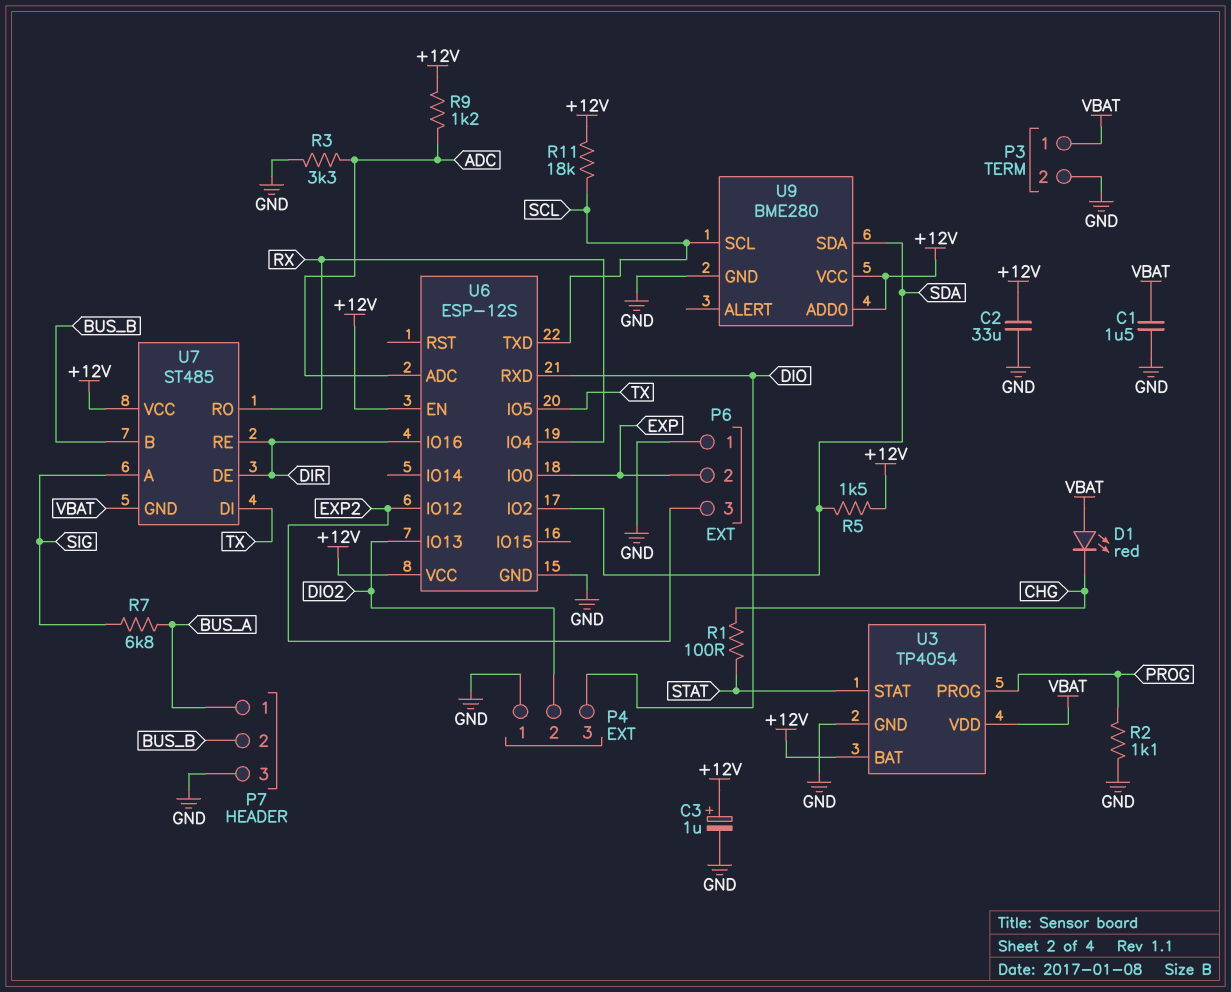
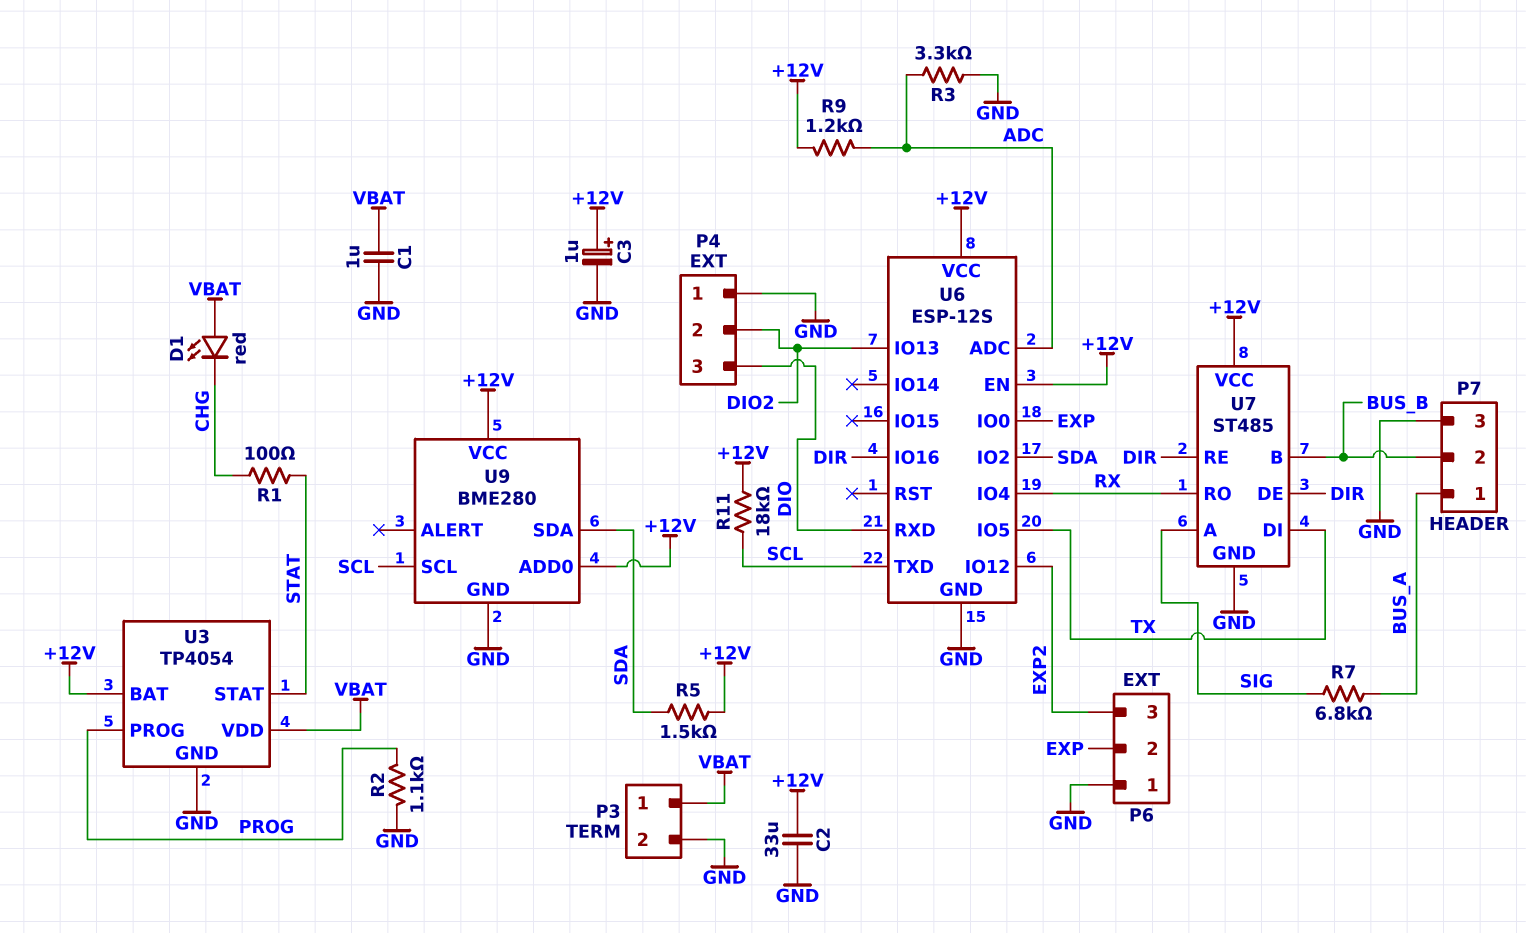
C1: 1.5uF (GND, VBAT) -> 1uF (GND, VBAT)
U7 pin GND: VBAT -> GND

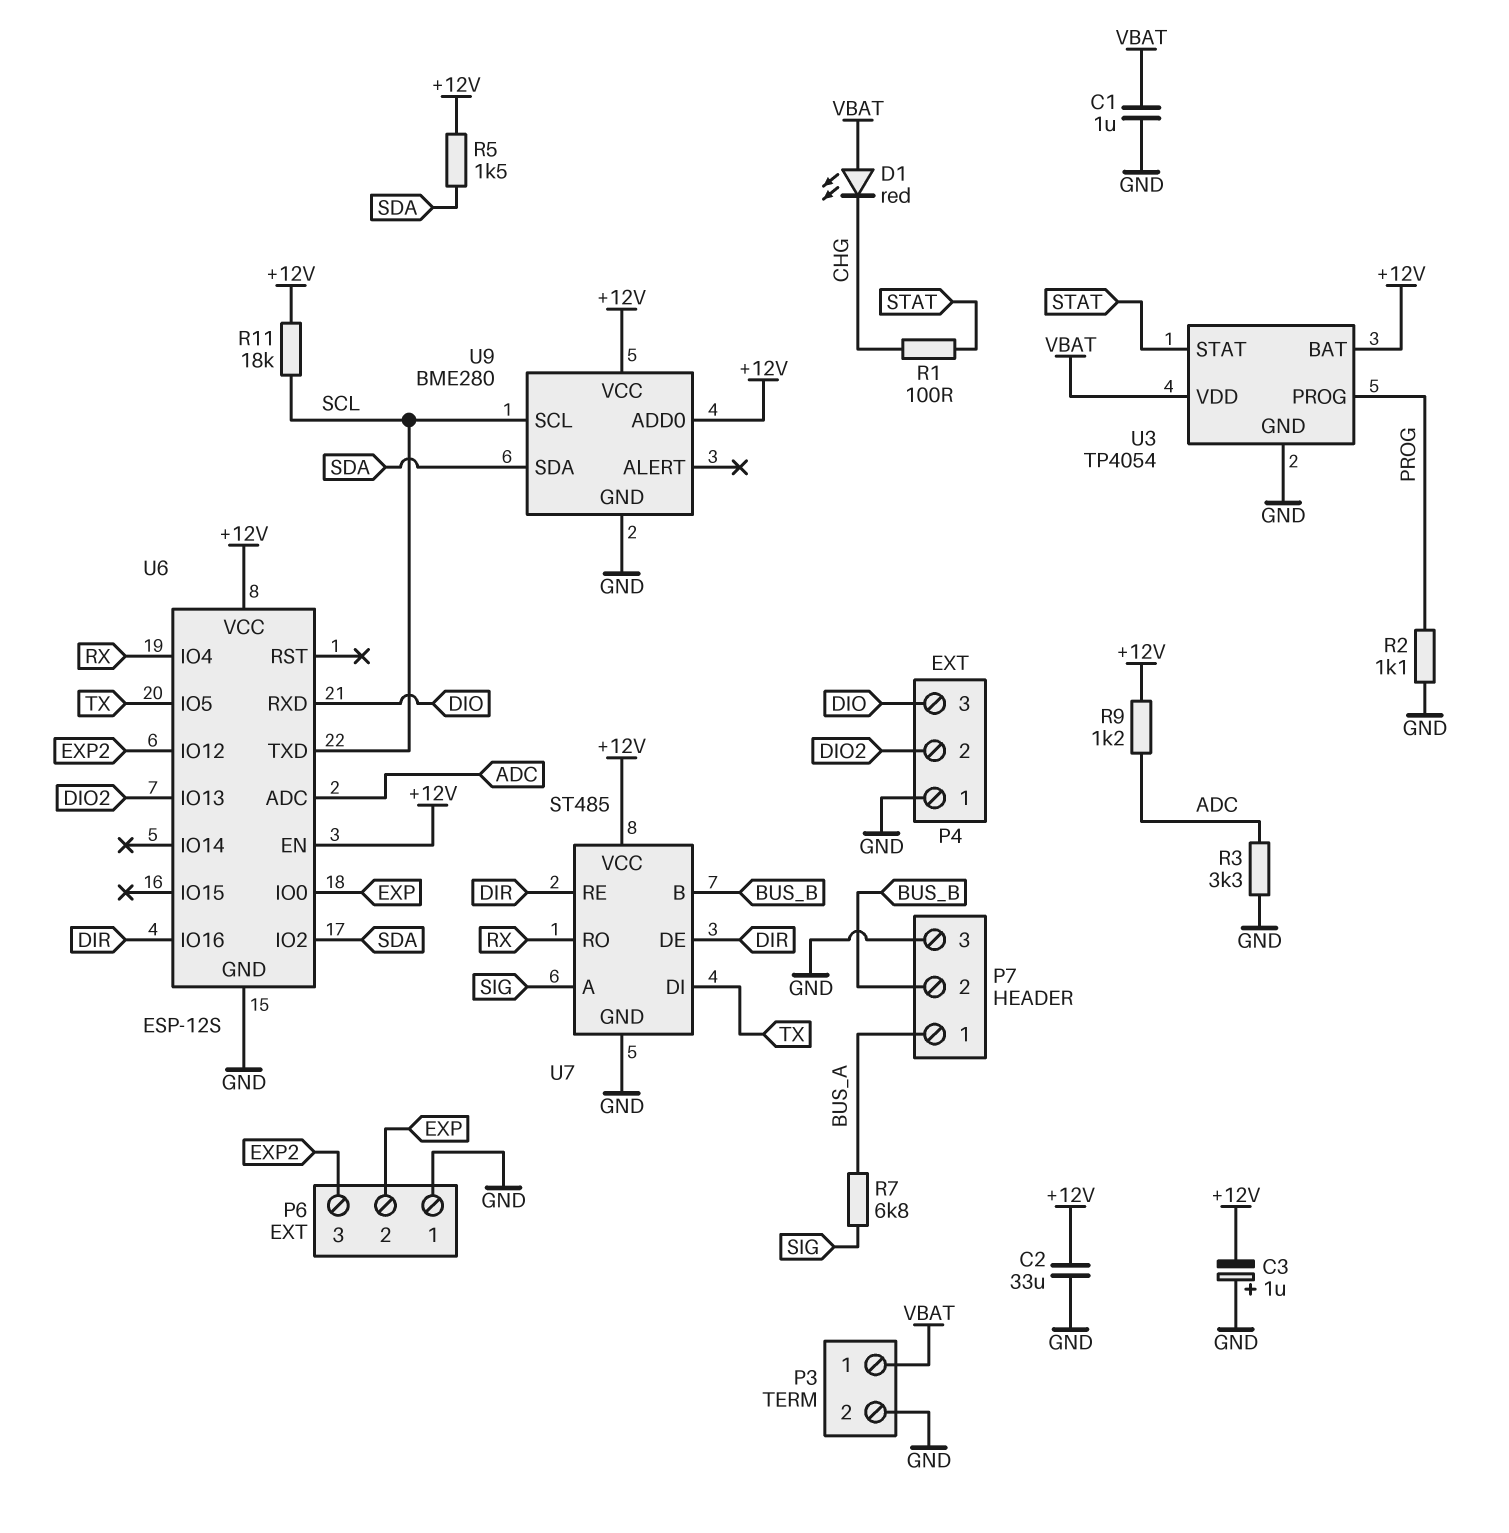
C3: 1uF (plus +12V, minus GND) -> 1uF (plus GND, minus +12V)

